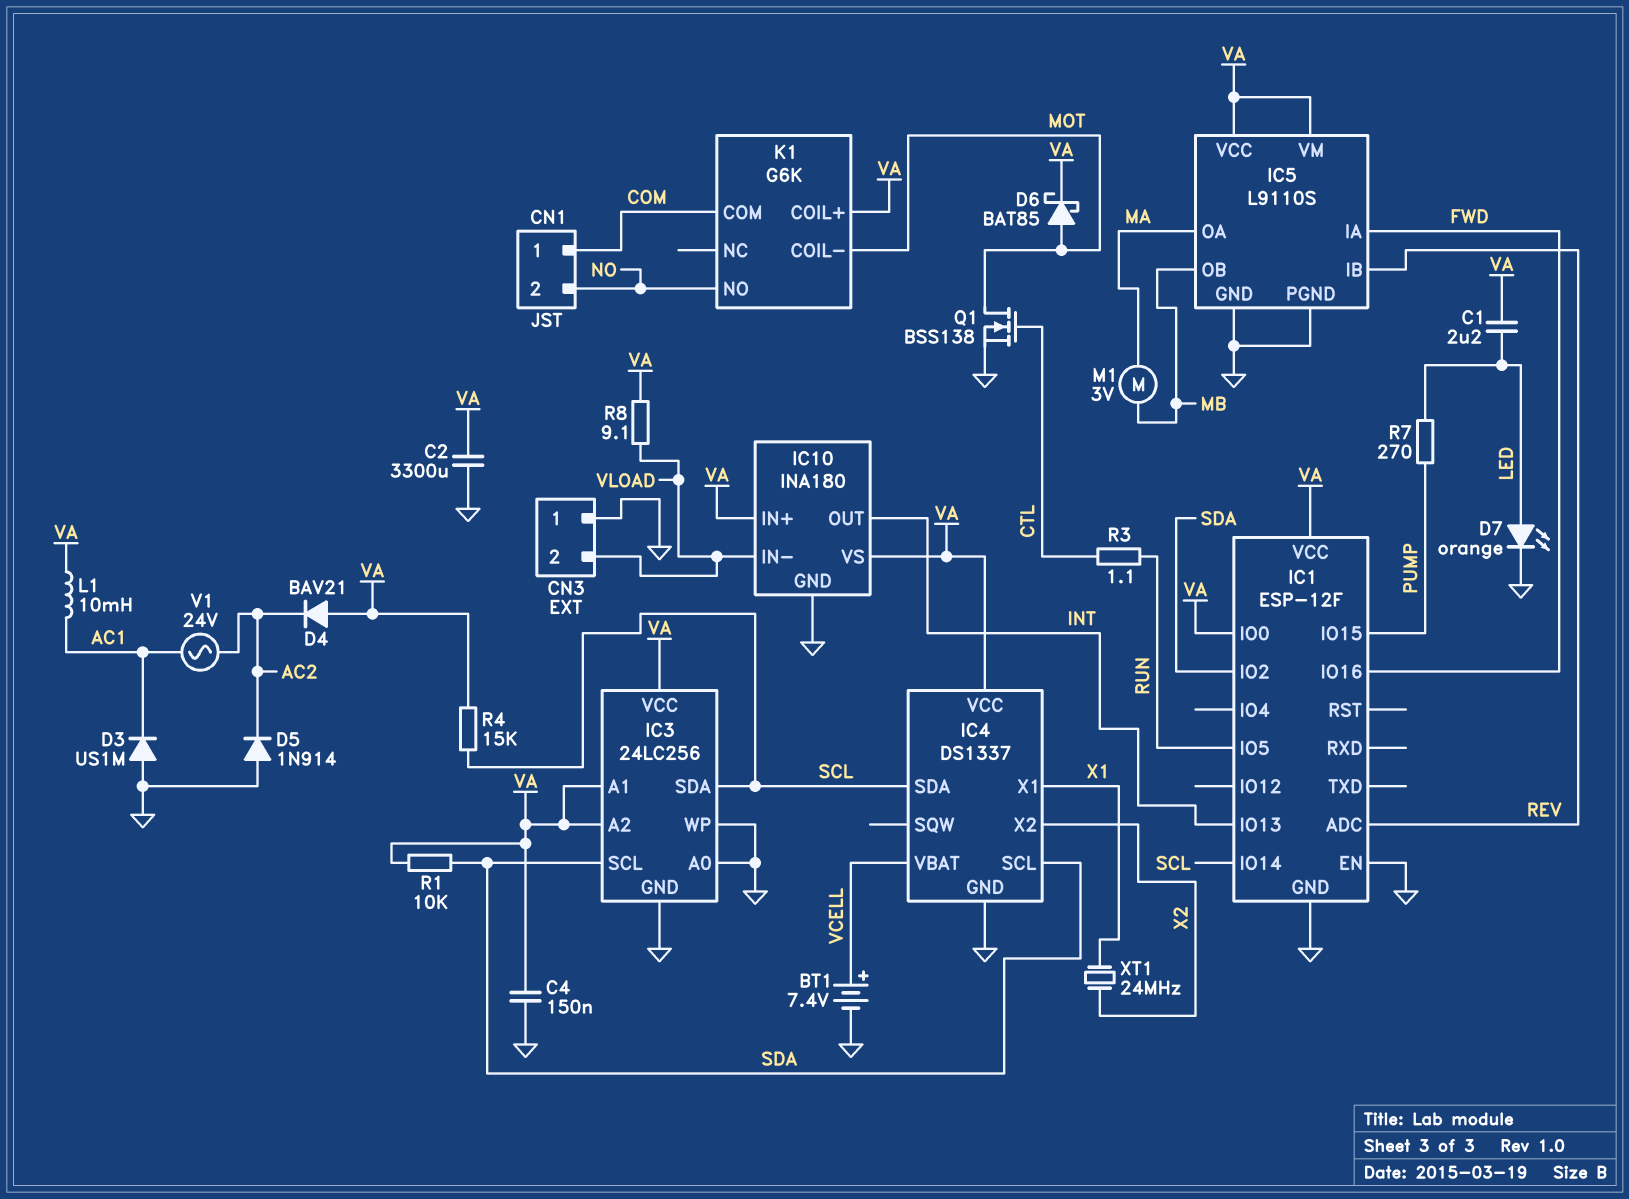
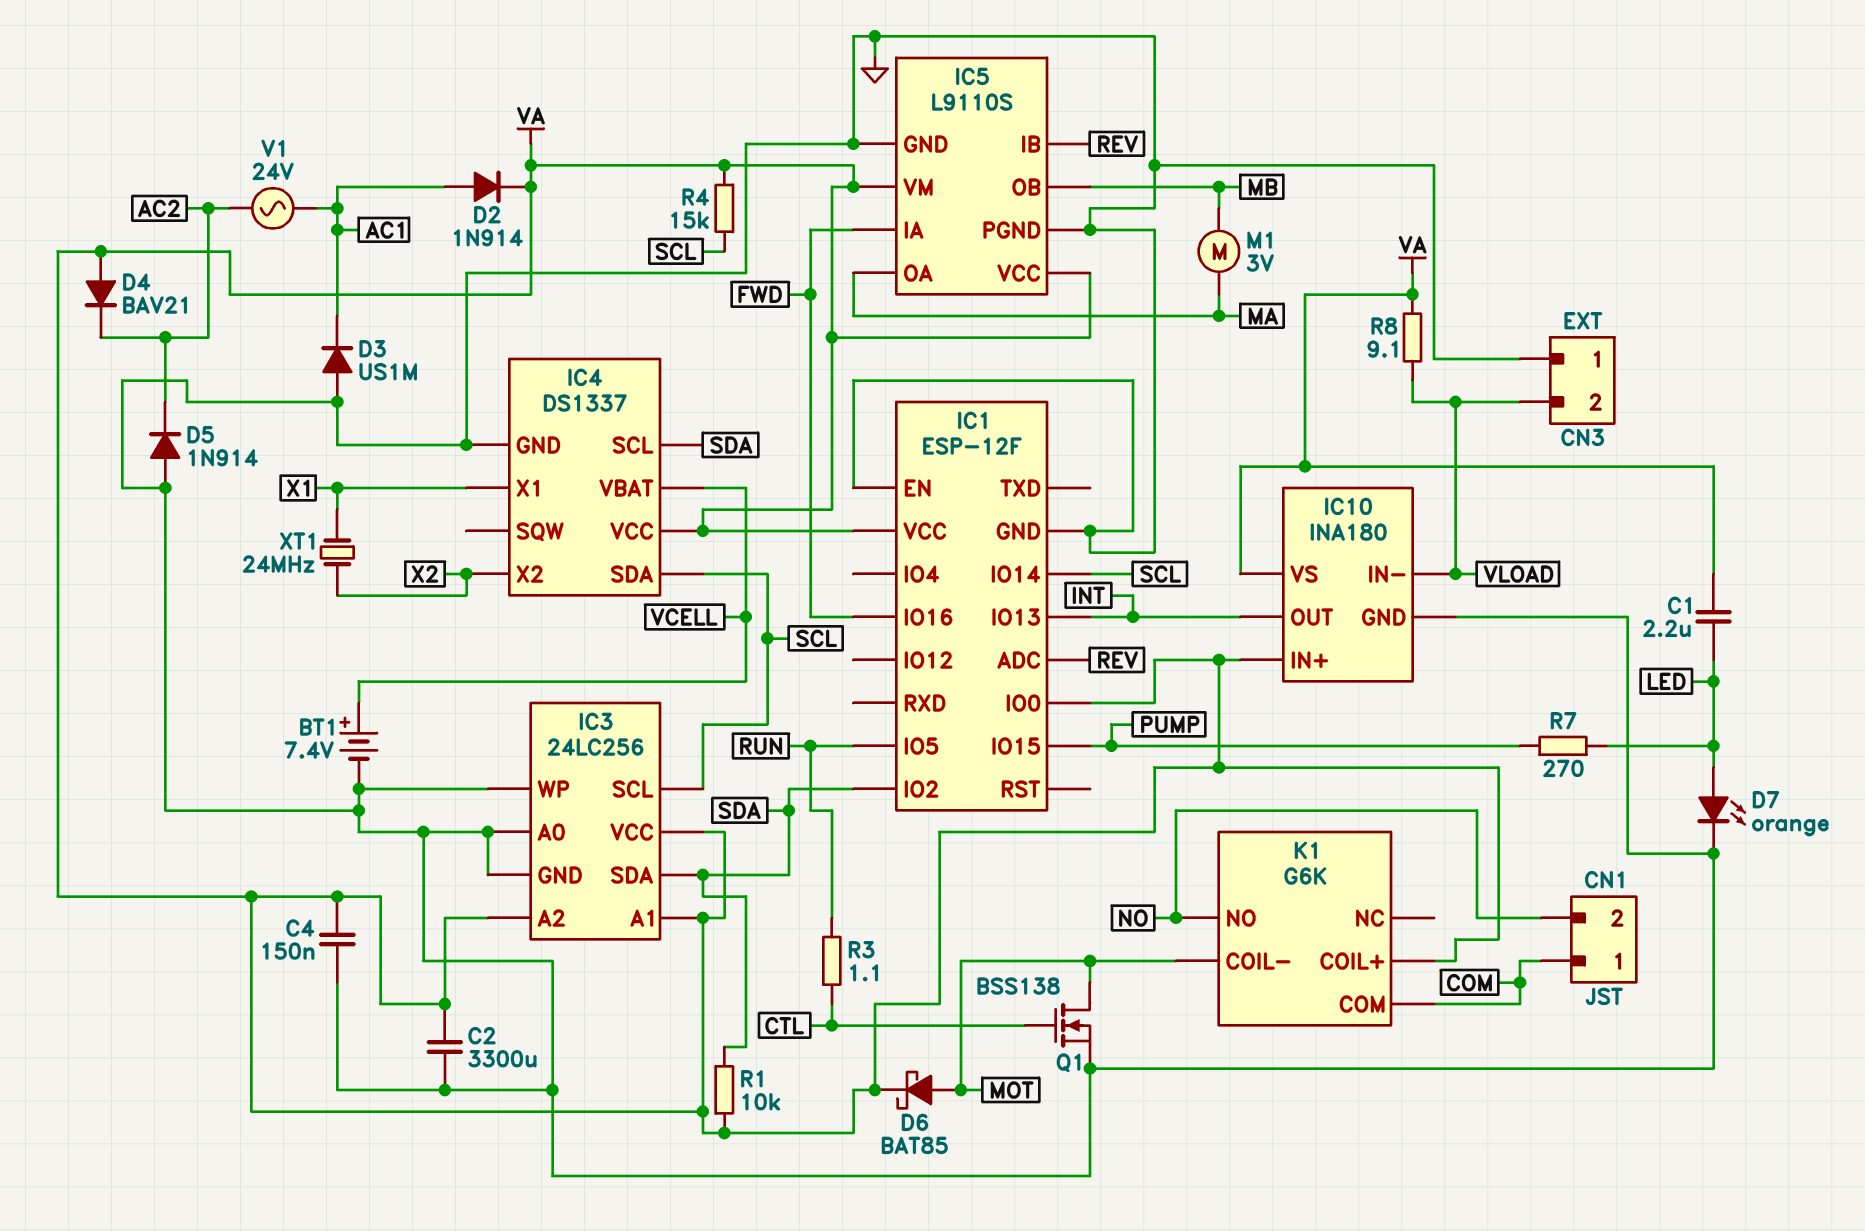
D2: none -> diode 1N914 (A AC1, K VA)
IC3 pin SCL: SDA -> SCL
IC3 pin SDA: SCL -> SDA
L1: 10mH (AC1, VA) -> none

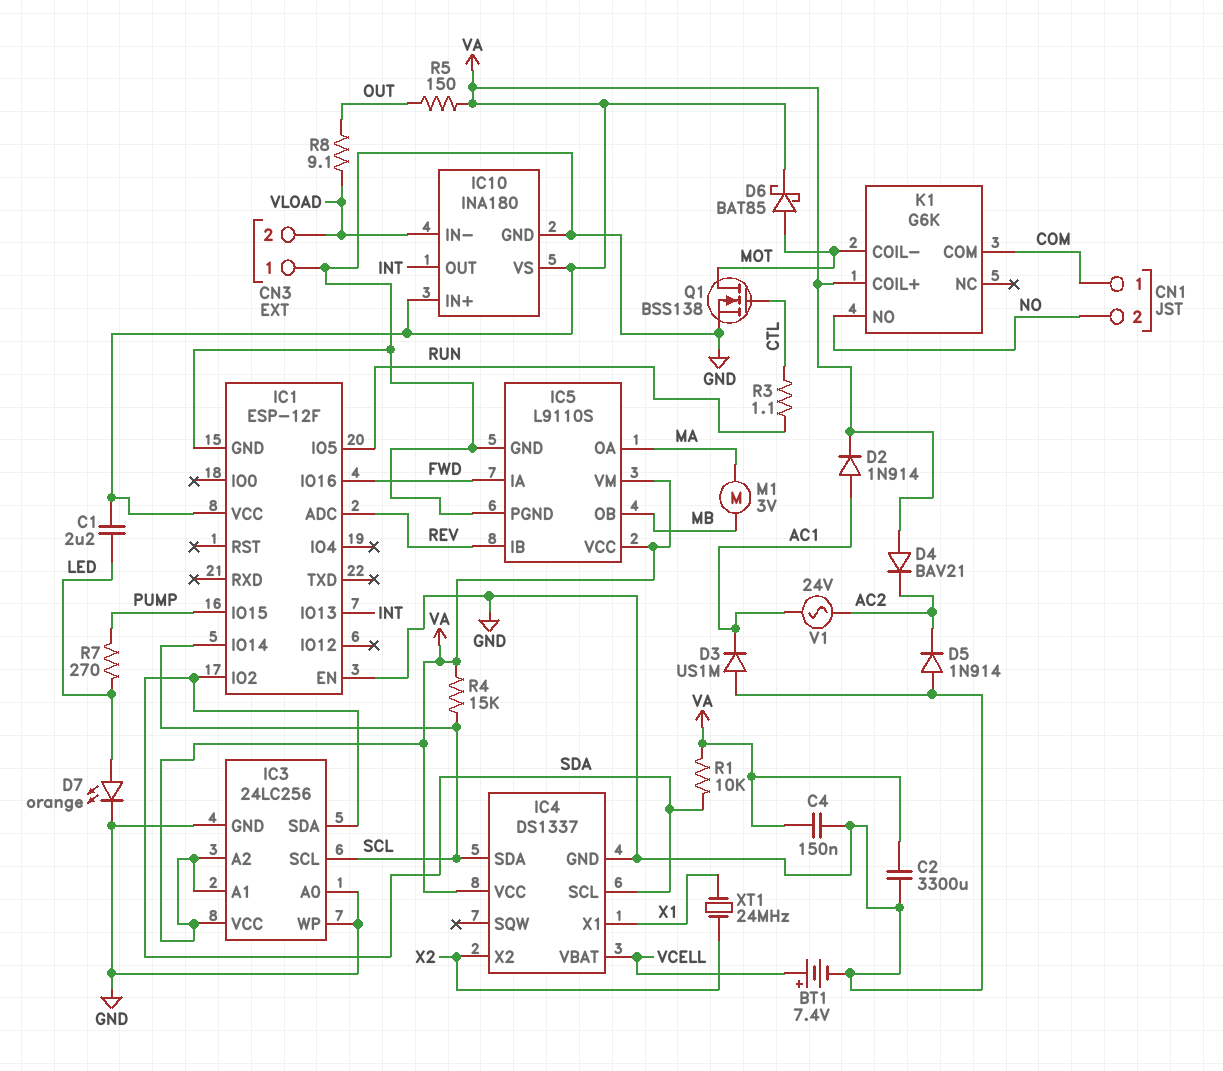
IC1 pin IO0: VA -> none
R5: none -> 150 (OUT, VA)
R8: 9.1 (VA, VLOAD) -> 9.1 (OUT, VLOAD)

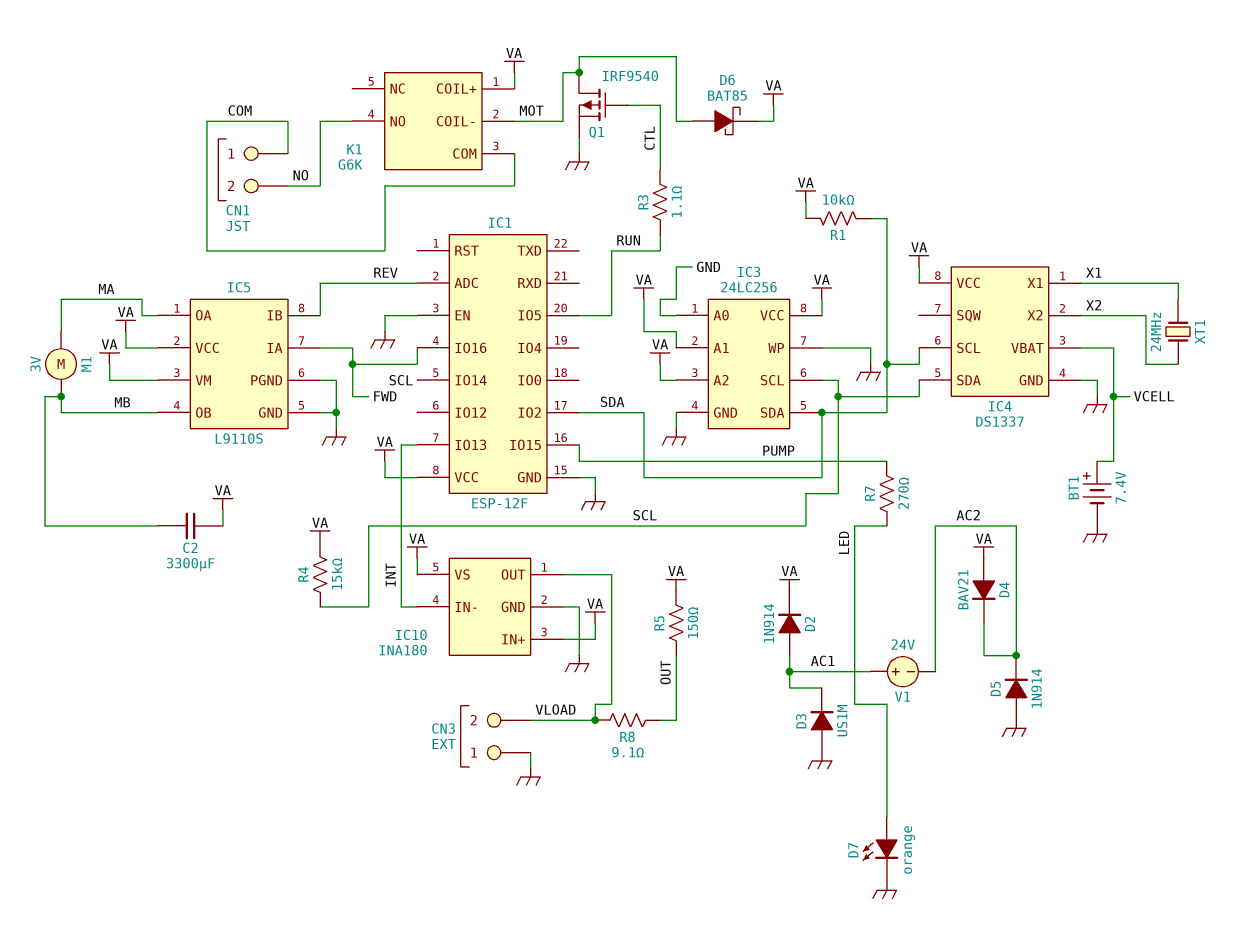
C1: 2.2uF (LED, VA) -> none
C2: 3300uF (GND, VA) -> 3300uF (MB, VA)
C4: 150nF (GND, VA) -> none
IC10 pin IN-: VLOAD -> INT
IC10 pin OUT: INT -> VLOAD
Q1: NMOS BSS138 (G CTL, D MOT, S GND) -> PMOS IRF9540 (G CTL, D MOT, S GND)
V1: AC 24V (AC1, AC2) -> 24V (plus AC1, minus AC2)

